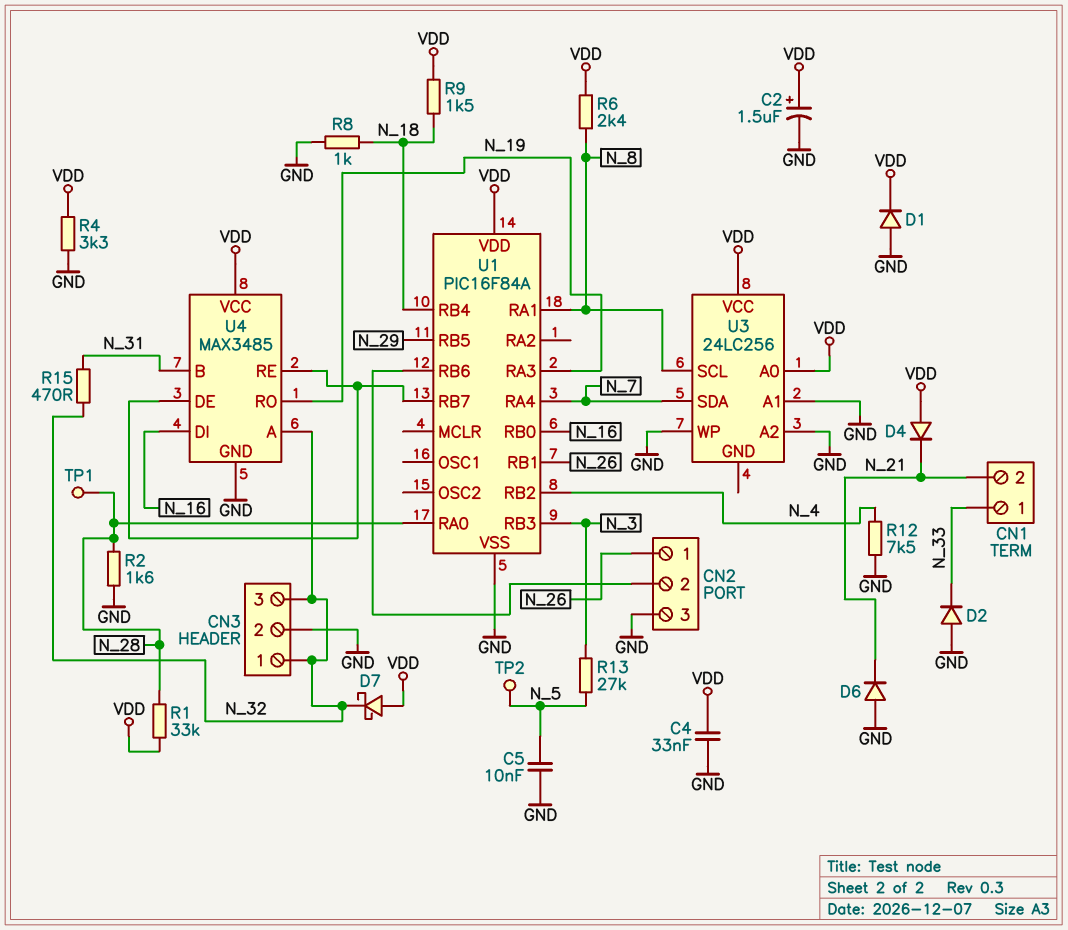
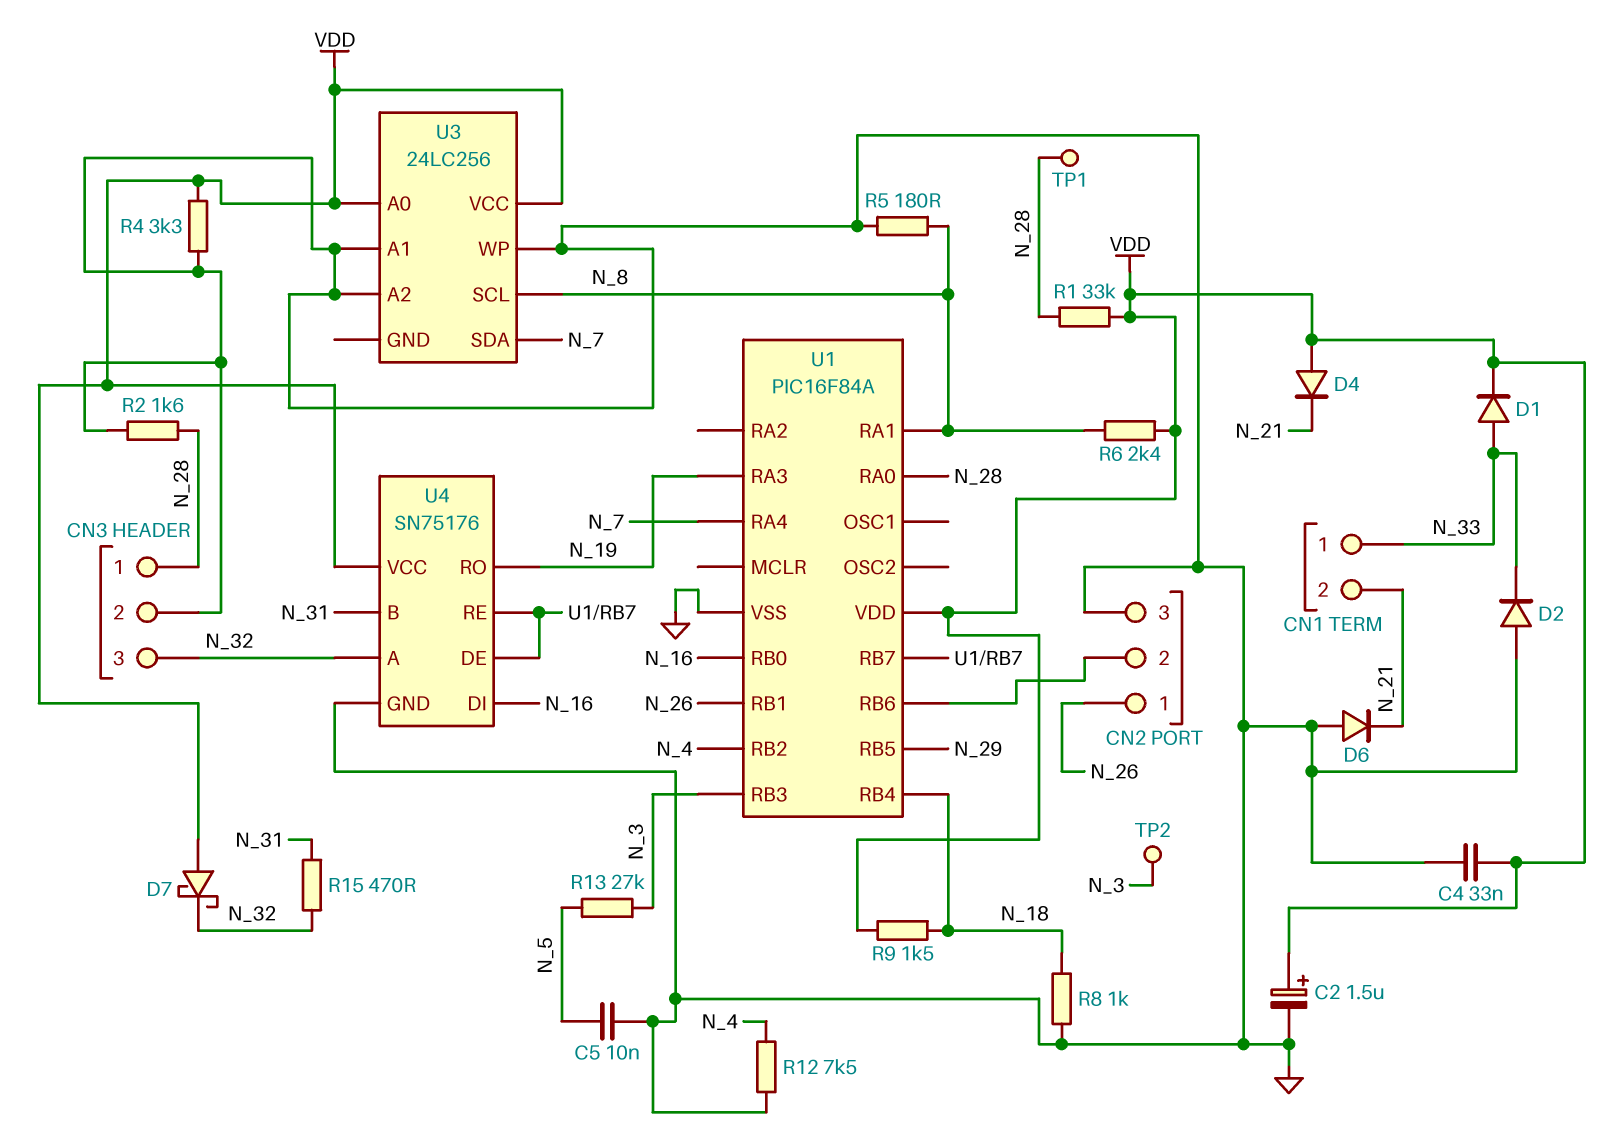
CN3 pin 1: N_32 -> N_28
D1: diode (A GND, K VDD) -> diode (A N_33, K VDD)
R5: none -> 180 (GND, N_8)
TP2: test point (N_5) -> test point (N_3)
U4: MAX3485 -> SN75176

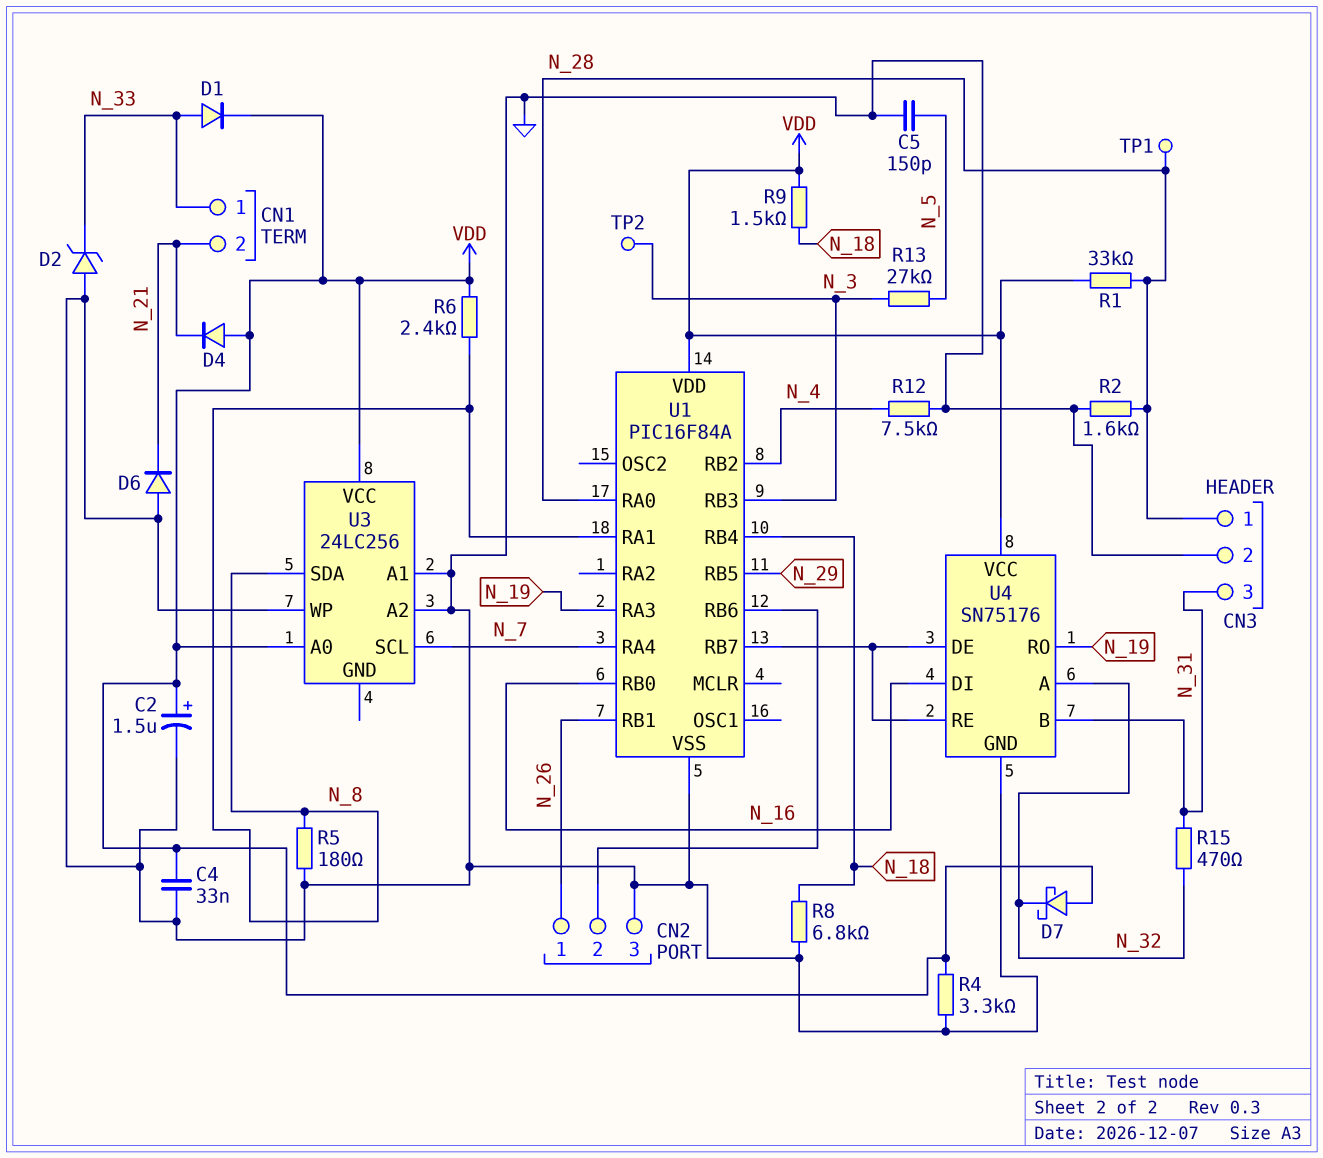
C5: 10nF (GND, N_5) -> 150pF (GND, N_5)
CN3 pin 3: N_32 -> N_31
D2: diode (A GND, K N_33) -> zener (A GND, K N_33)
R8: 1k (GND, N_18) -> 6.8k (GND, N_18)
U3 pin SCL: N_8 -> N_7
U3 pin SDA: N_7 -> N_8

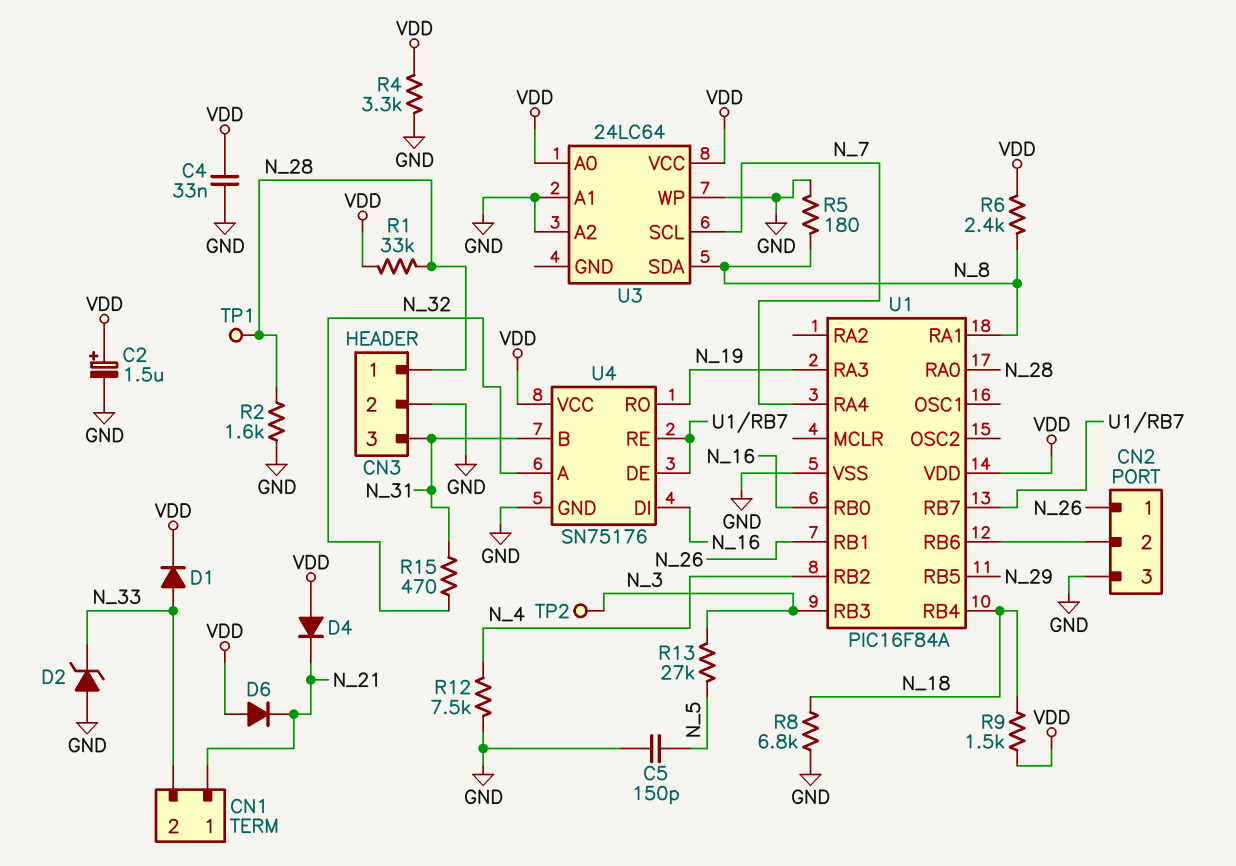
CN1 pin 1: N_33 -> N_21
CN1 pin 2: N_21 -> N_33
D6: diode (A GND, K N_21) -> diode (A VDD, K N_21)
D7: schottky (A VDD, K N_32) -> none
U3: 24LC256 -> 24LC64

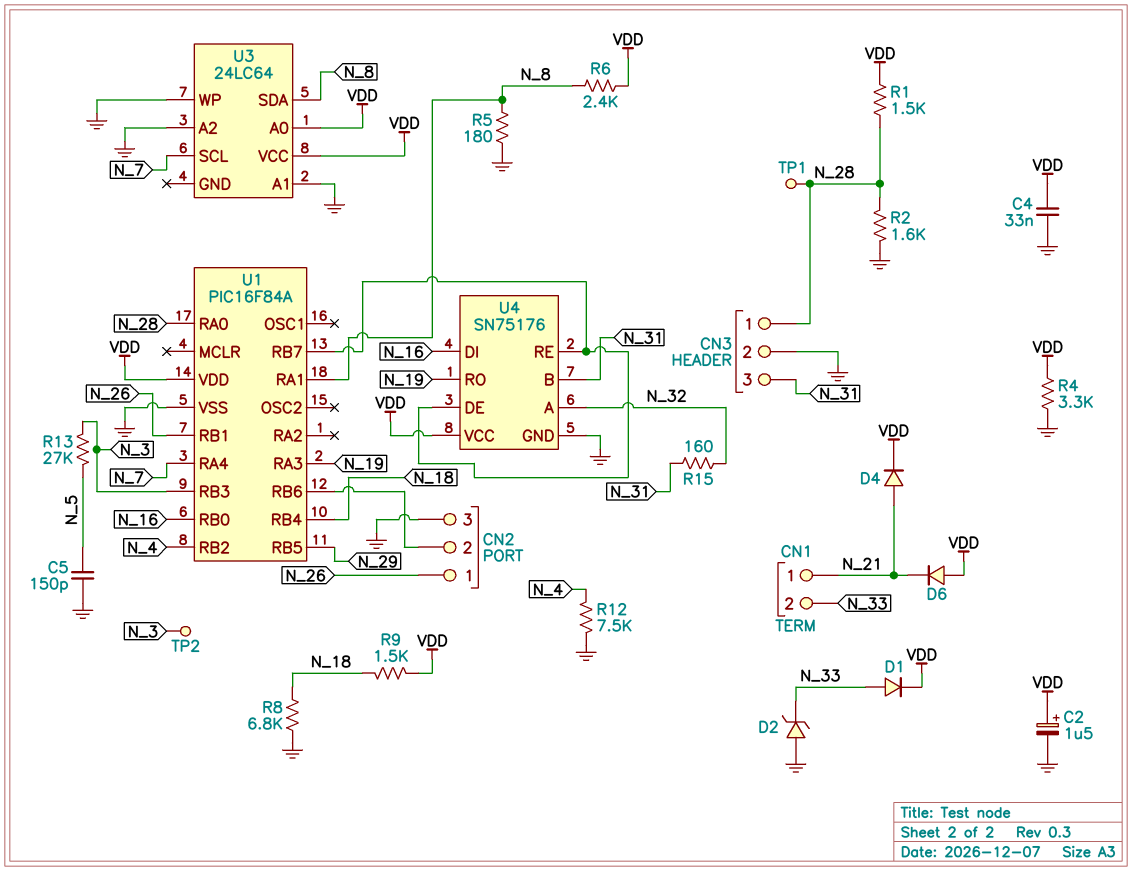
D4: diode (A VDD, K N_21) -> diode (A N_21, K VDD)
R1: 33k (N_28, VDD) -> 1.5k (N_28, VDD)
R15: 470 (N_31, N_32) -> 160 (N_31, N_32)

